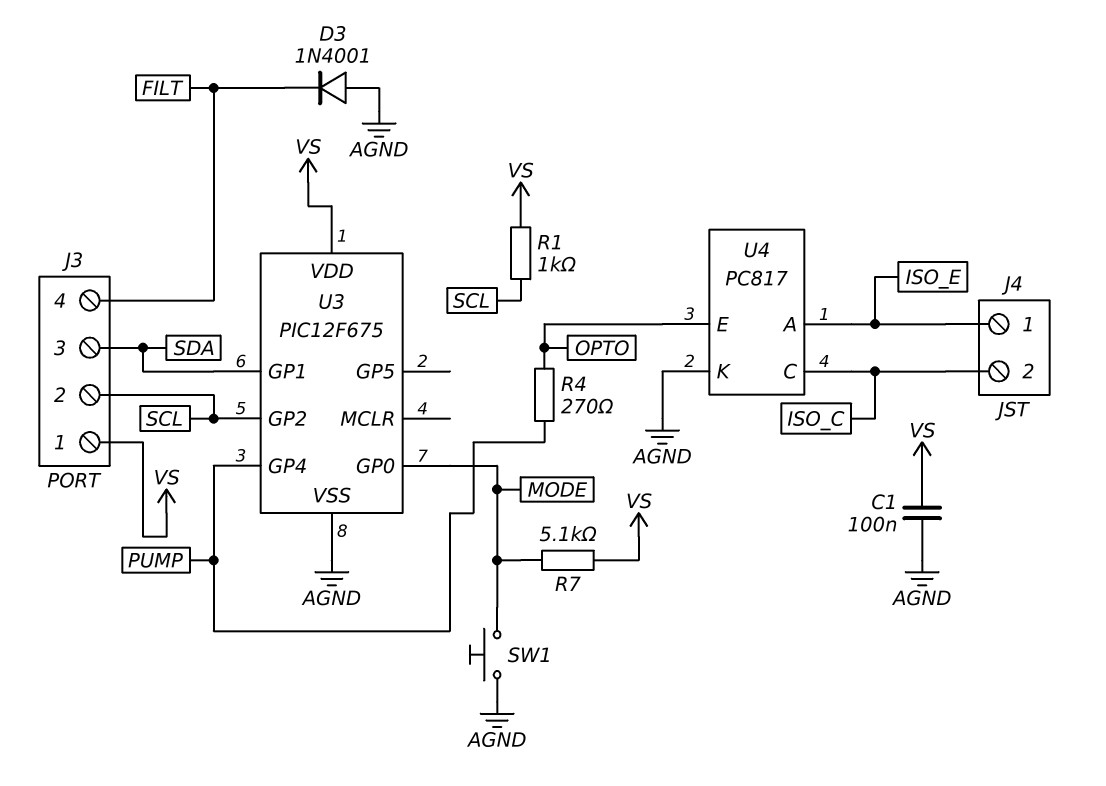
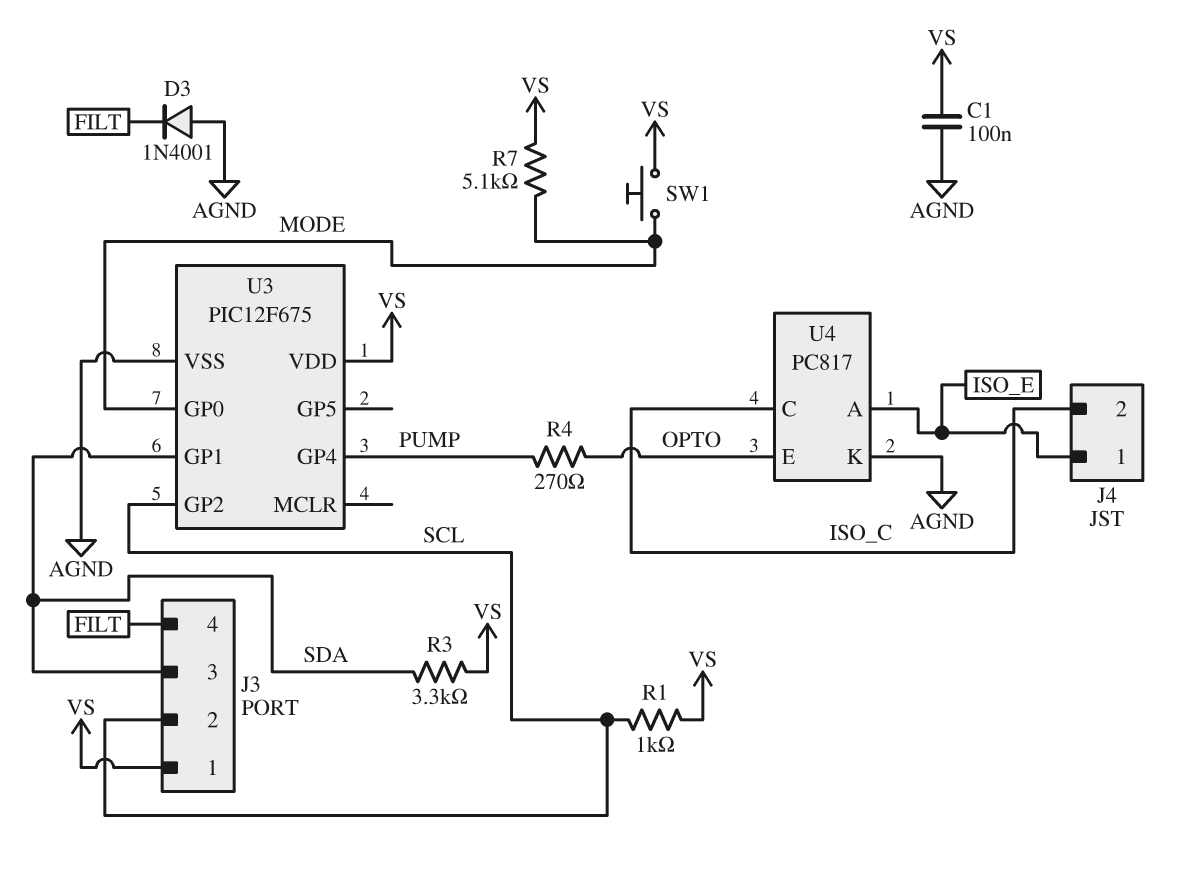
R3: none -> 3.3k (SDA, VS)
SW1: button (AGND, MODE) -> button (MODE, VS)

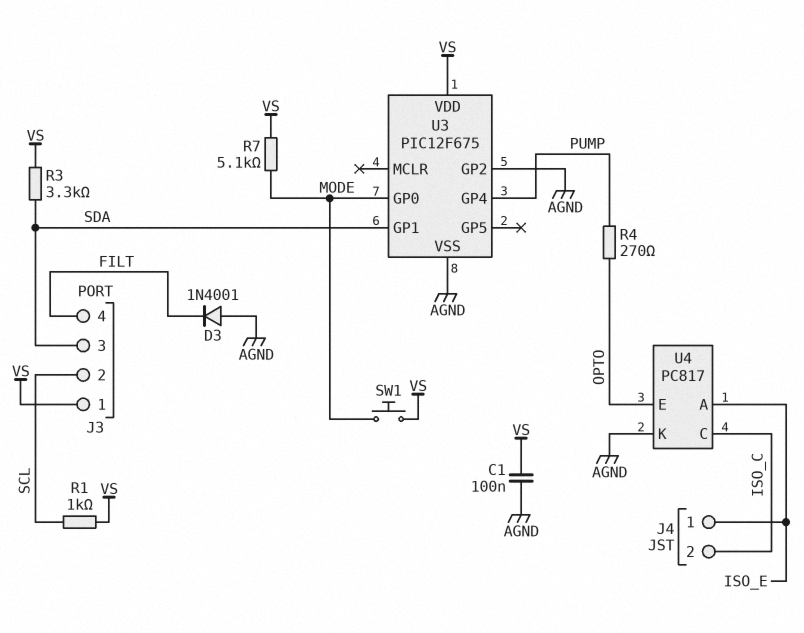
U3 pin GP2: SCL -> AGND

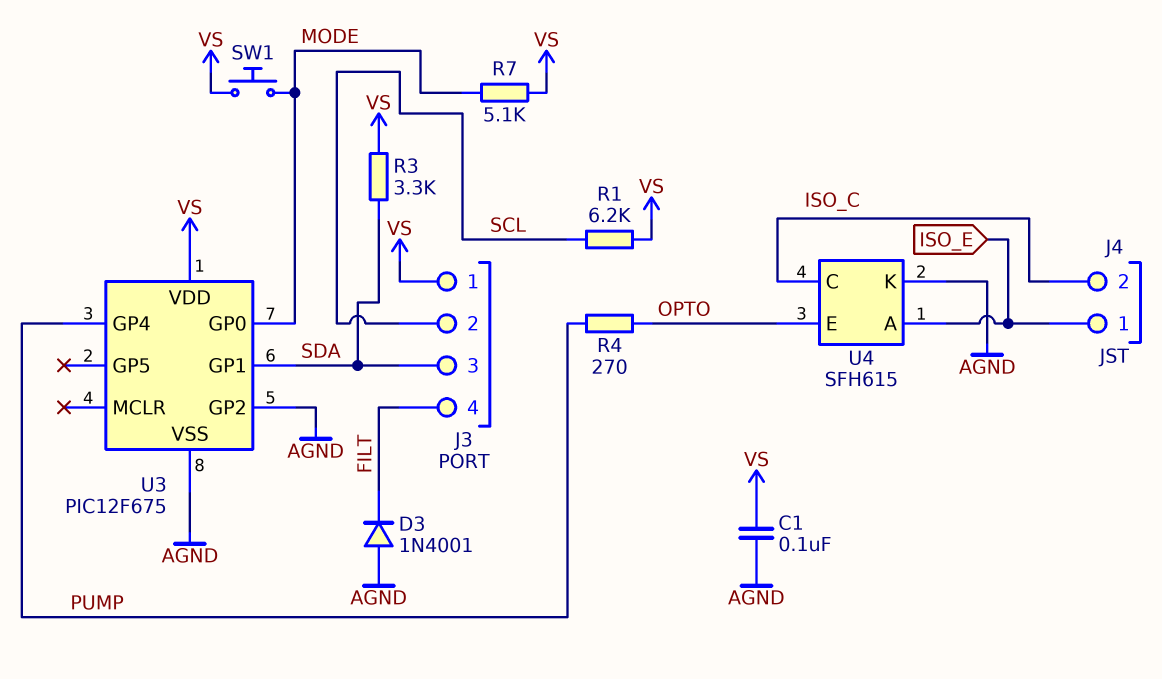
R1: 1k (SCL, VS) -> 6.2k (SCL, VS)
U4: PC817 -> SFH615

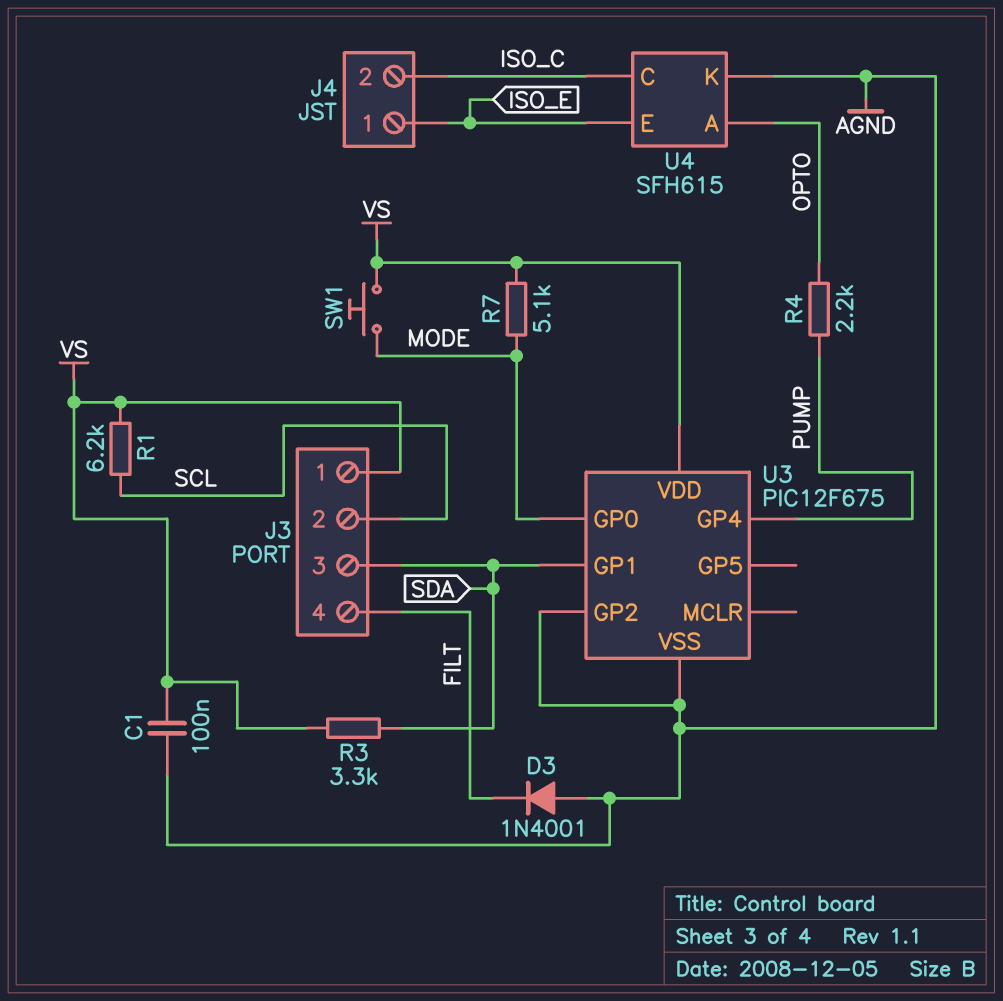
R4: 270 (OPTO, PUMP) -> 2.2k (OPTO, PUMP)
U4 pin A: ISO_E -> OPTO
U4 pin E: OPTO -> ISO_E

